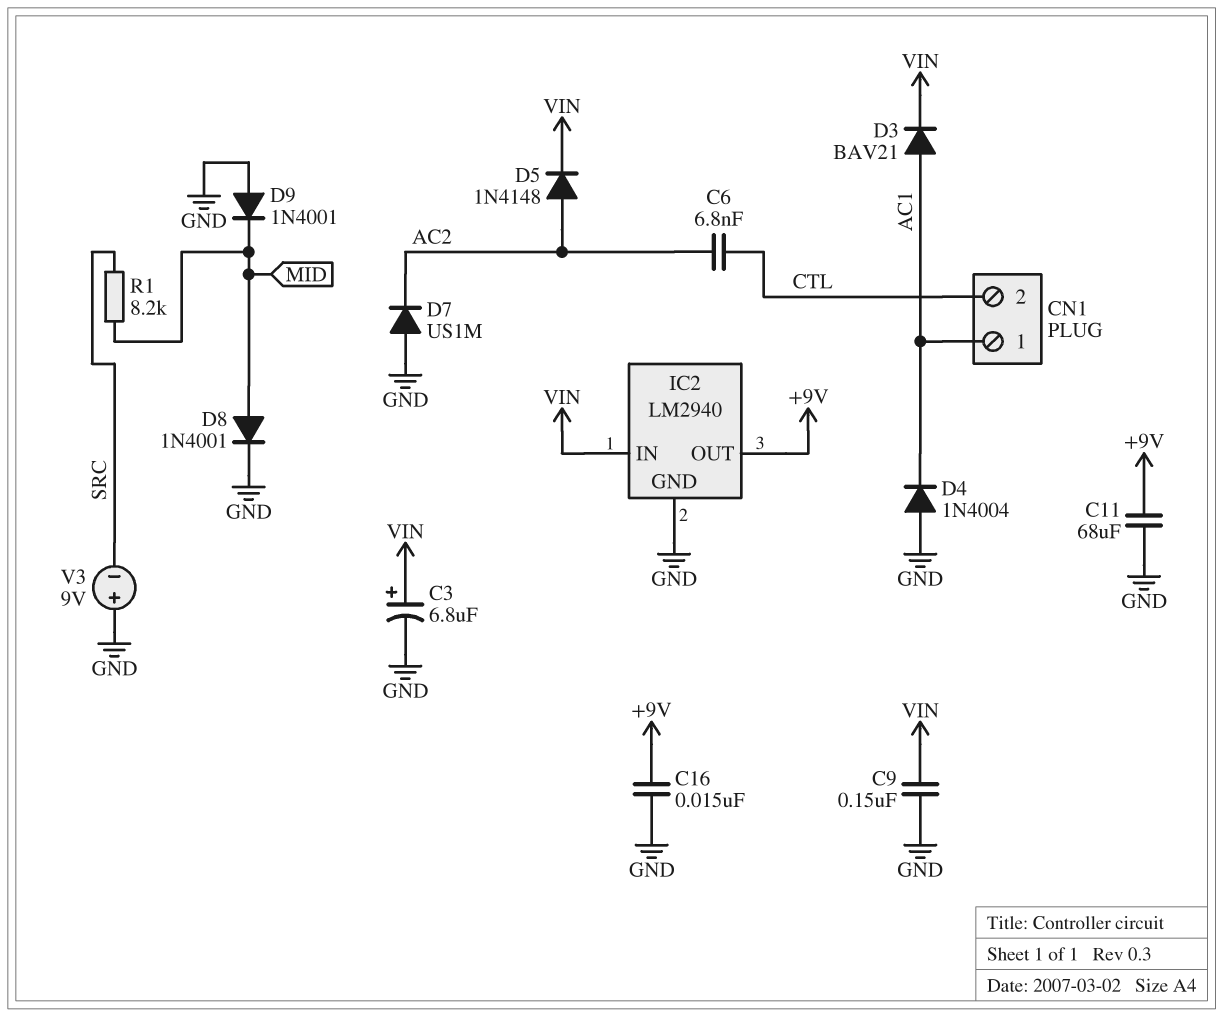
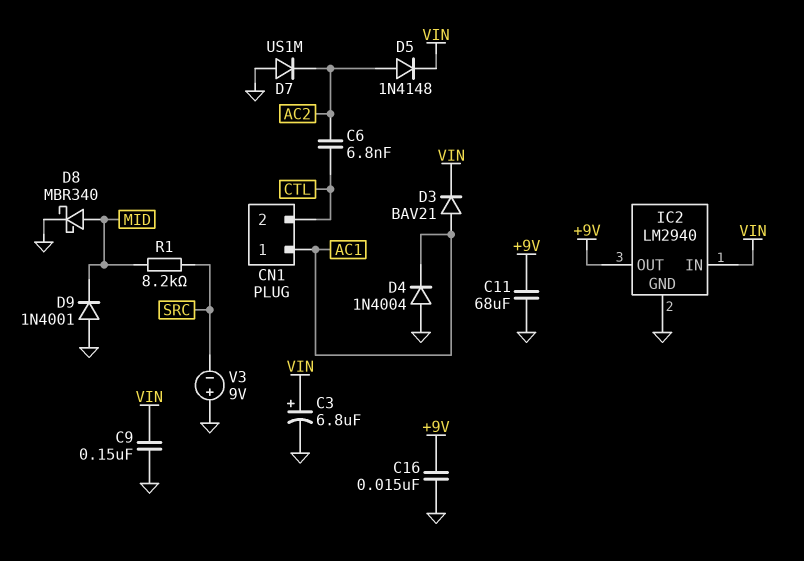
D8: diode 1N4001 (A MID, K GND) -> schottky MBR340 (A MID, K GND)

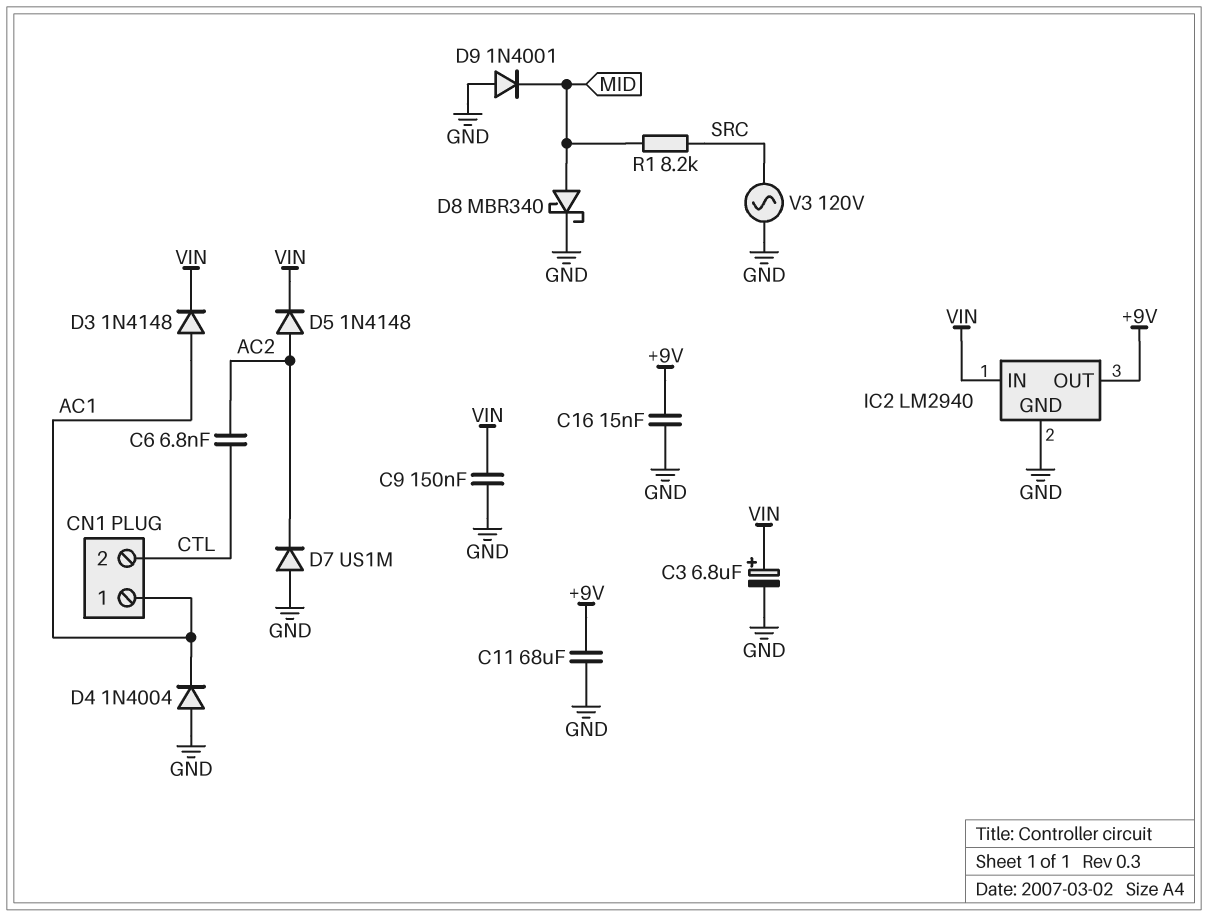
D3: diode BAV21 (A AC1, K VIN) -> diode 1N4148 (A AC1, K VIN)
V3: 9V (plus GND, minus SRC) -> AC 120V (GND, SRC)

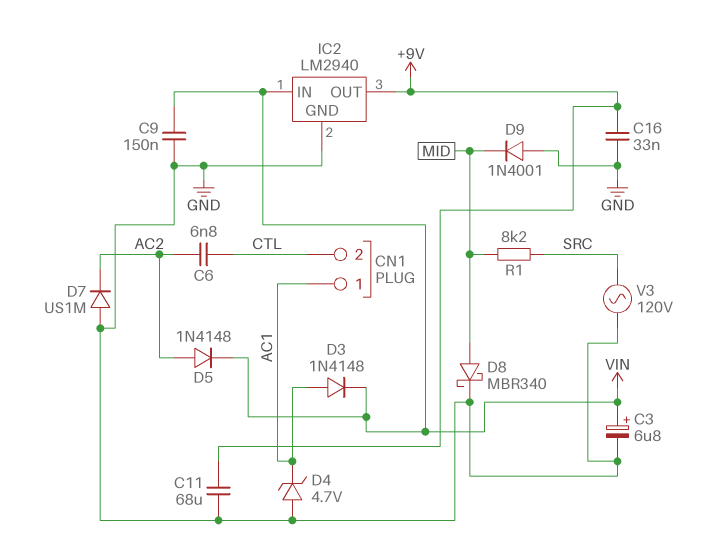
C16: 15nF (+9V, GND) -> 33nF (+9V, GND)
D4: diode 1N4004 (A GND, K AC1) -> zener 4.7V (A GND, K AC1)

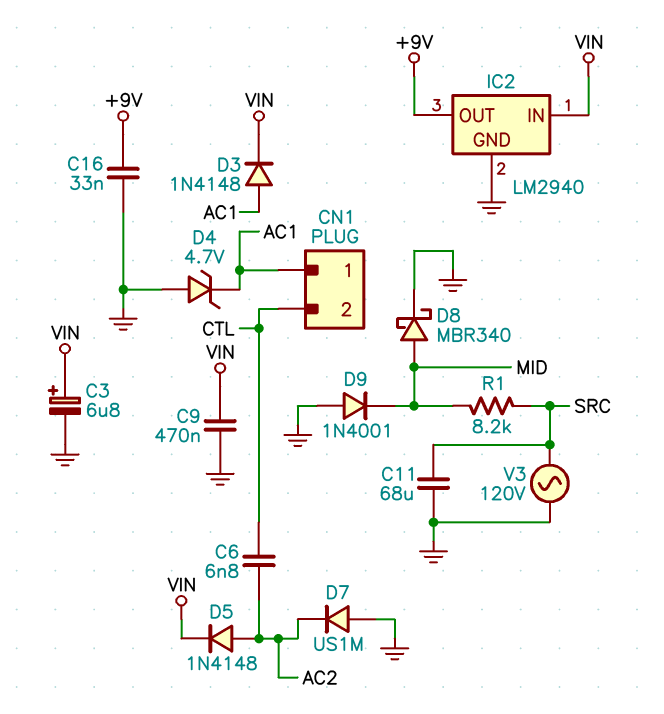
C9: 150nF (GND, VIN) -> 470nF (GND, VIN)
C11: 68uF (+9V, GND) -> 68uF (GND, SRC)

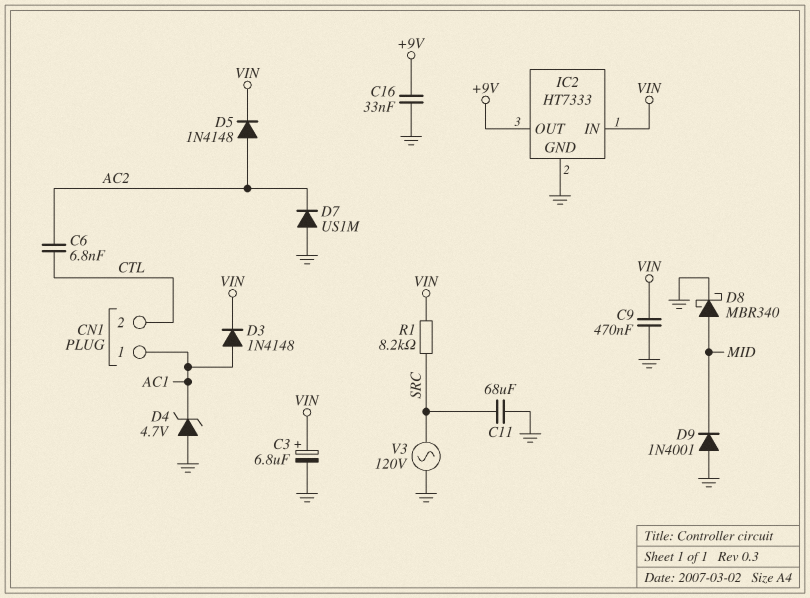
IC2: LM2940 -> HT7333
R1: 8.2k (MID, SRC) -> 8.2k (SRC, VIN)

